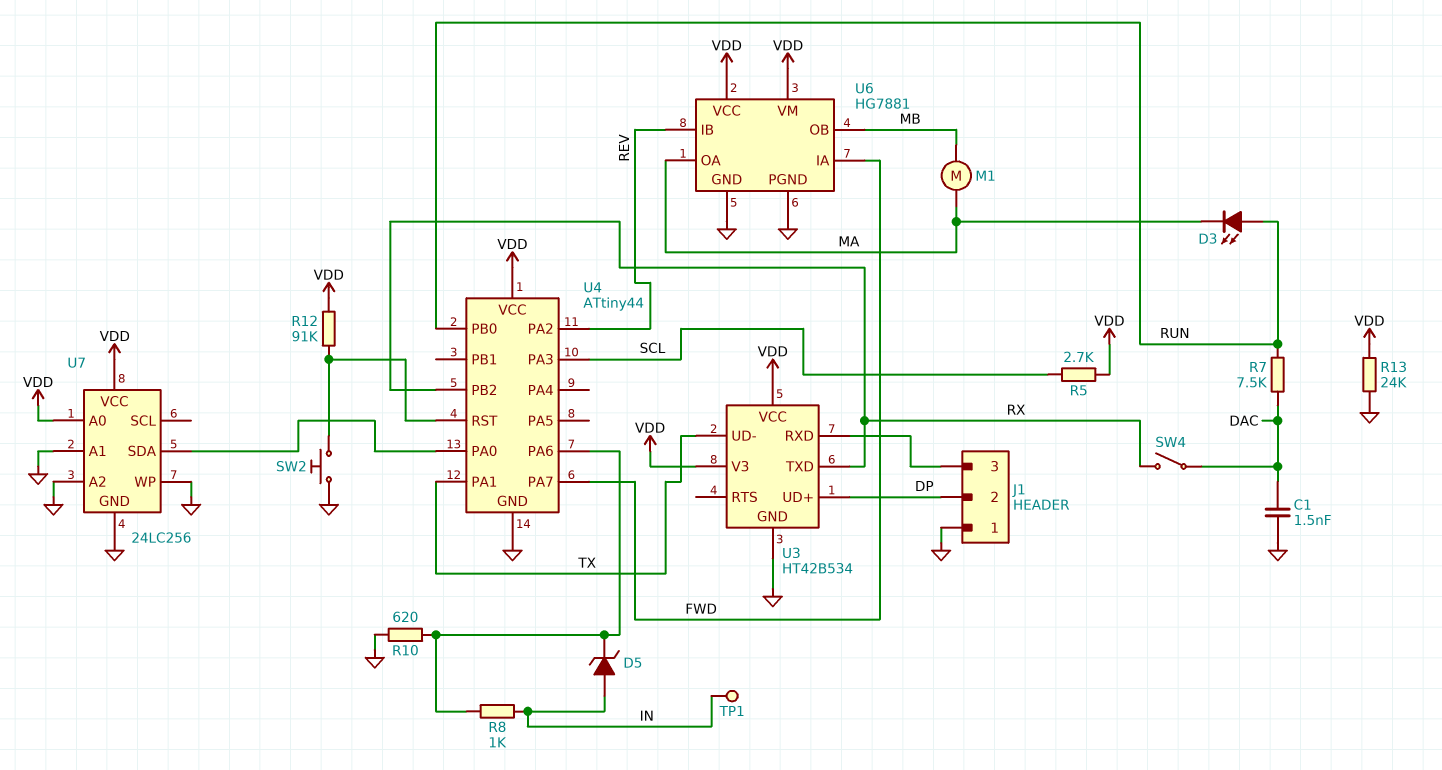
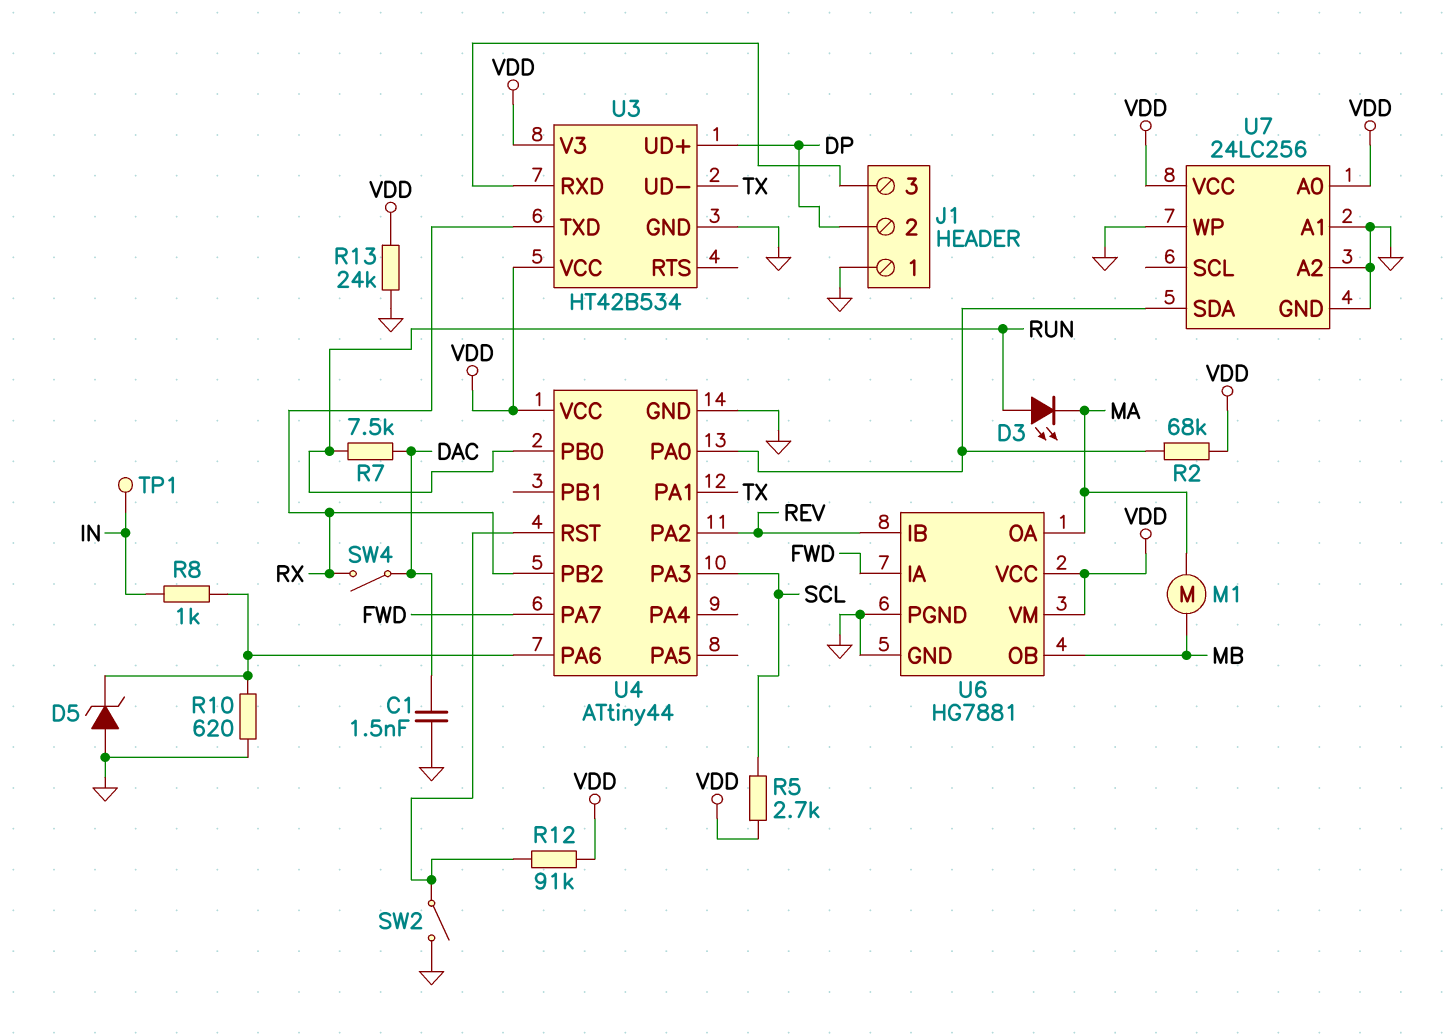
D5: zener (A IN, K U4/PA6) -> zener (A GND, K U4/PA6)
R2: none -> 68k (U4/PA0, VDD)
SW2: button (GND, U4/RST) -> switch (GND, U4/RST)

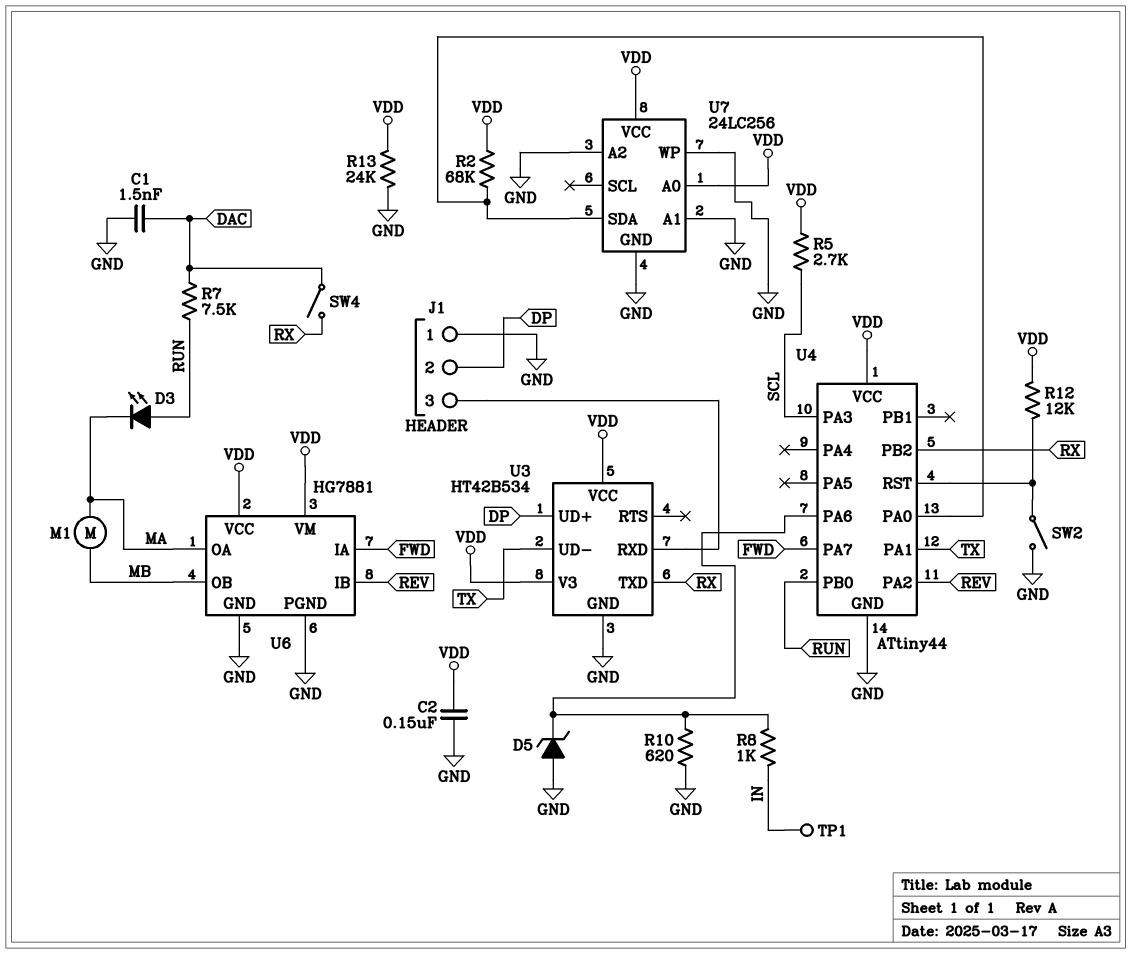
C2: none -> 150nF (GND, VDD)
R12: 91k (U4/RST, VDD) -> 12k (U4/RST, VDD)

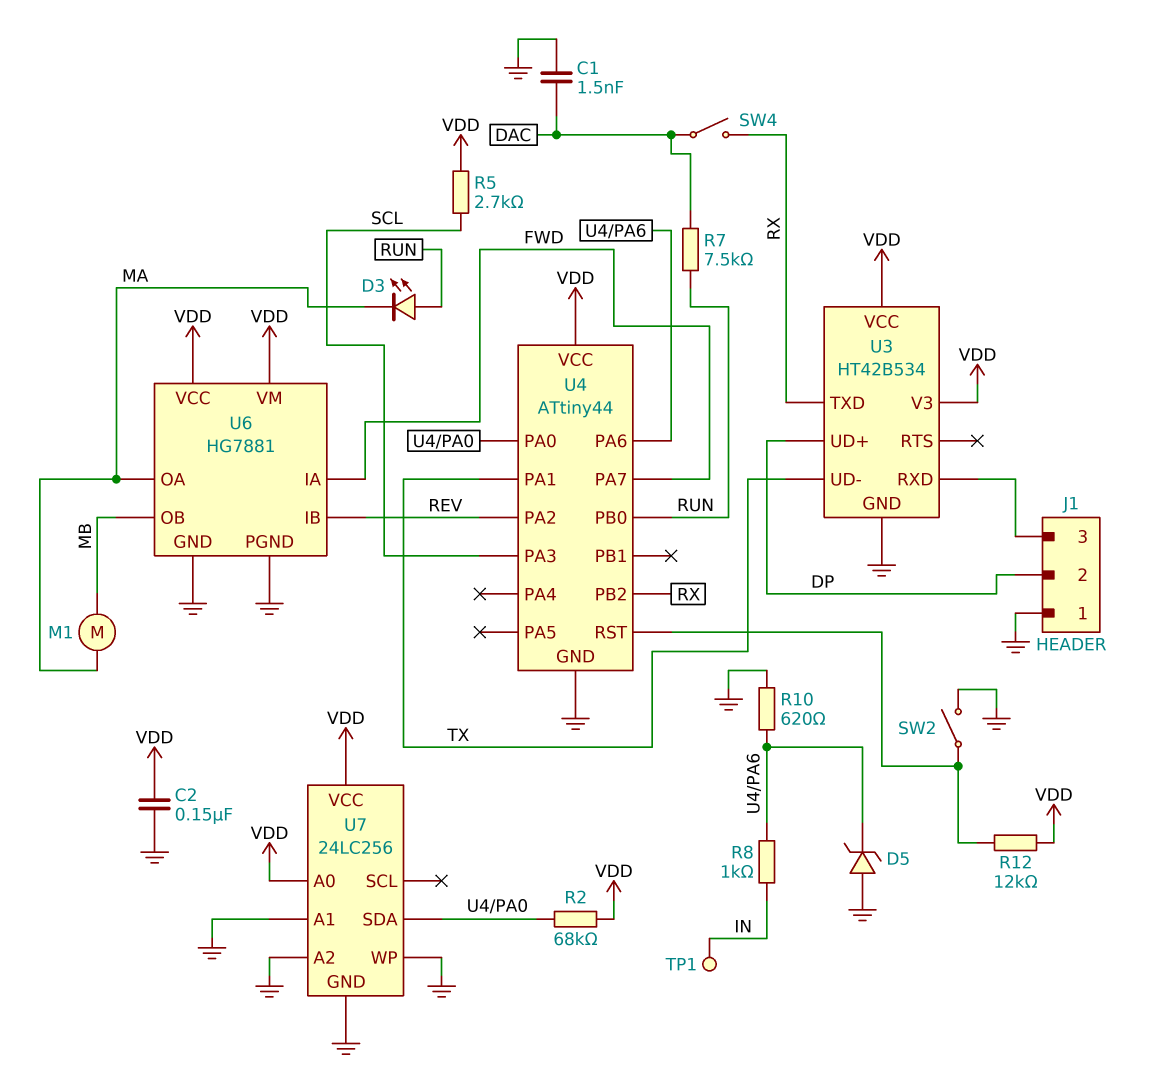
R13: 24k (GND, VDD) -> none

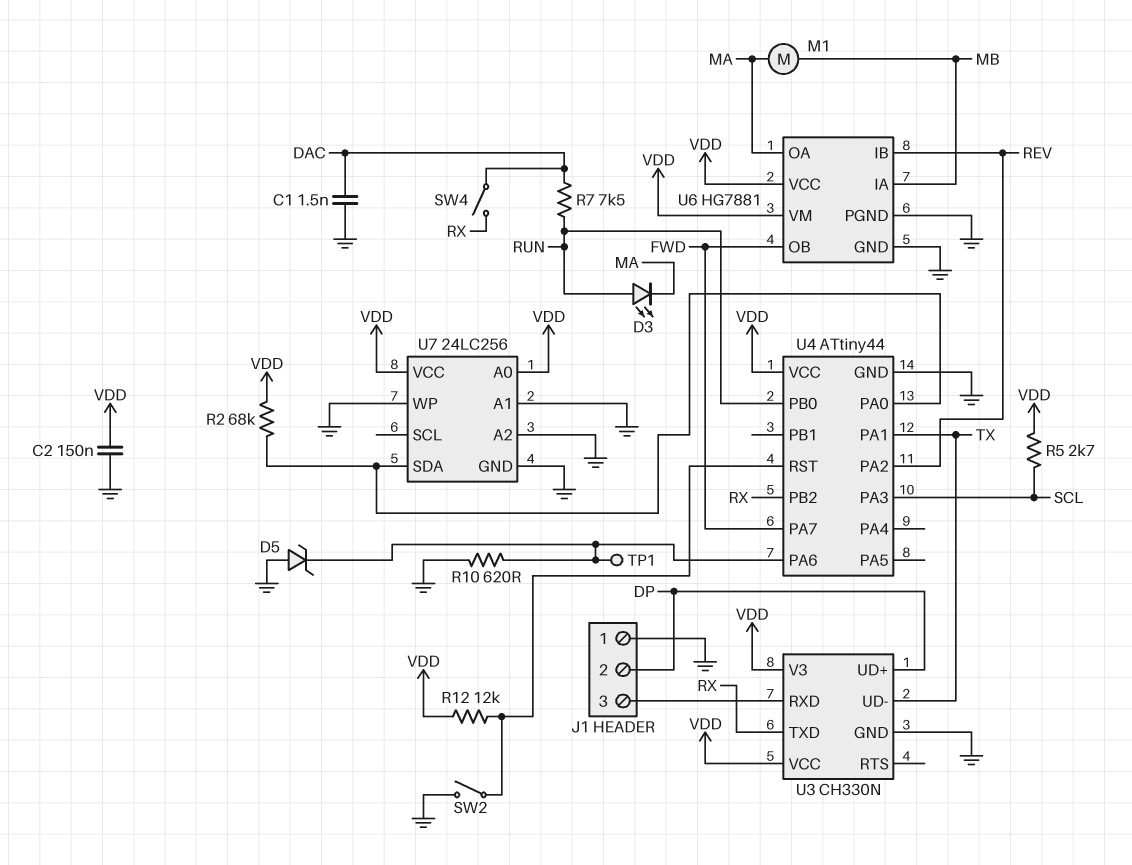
R8: 1k (IN, U4/PA6) -> none
TP1: test point (IN) -> test point (U4/PA6)
U3: HT42B534 -> CH330N
U6 pin IA: FWD -> MB
U6 pin OB: MB -> FWD

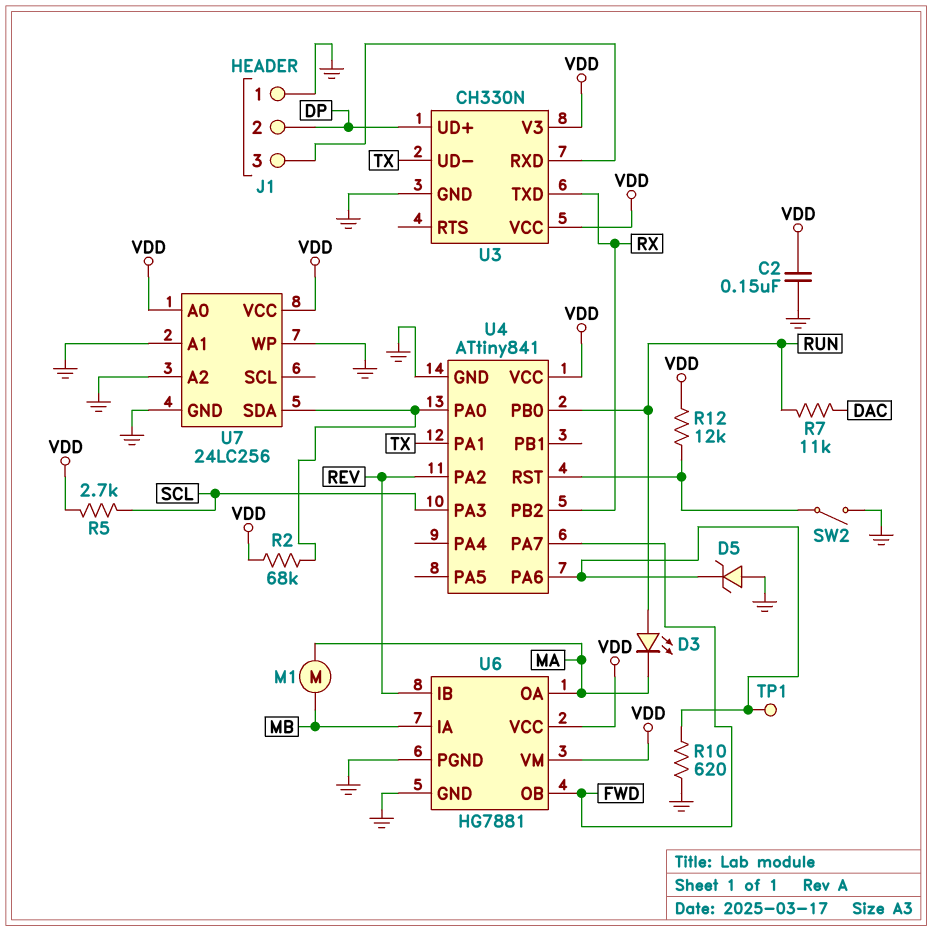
C1: 1.5nF (DAC, GND) -> none
R7: 7.5k (DAC, RUN) -> 11k (DAC, RUN)
SW4: switch (DAC, RX) -> none
U4: ATtiny44 -> ATtiny841

